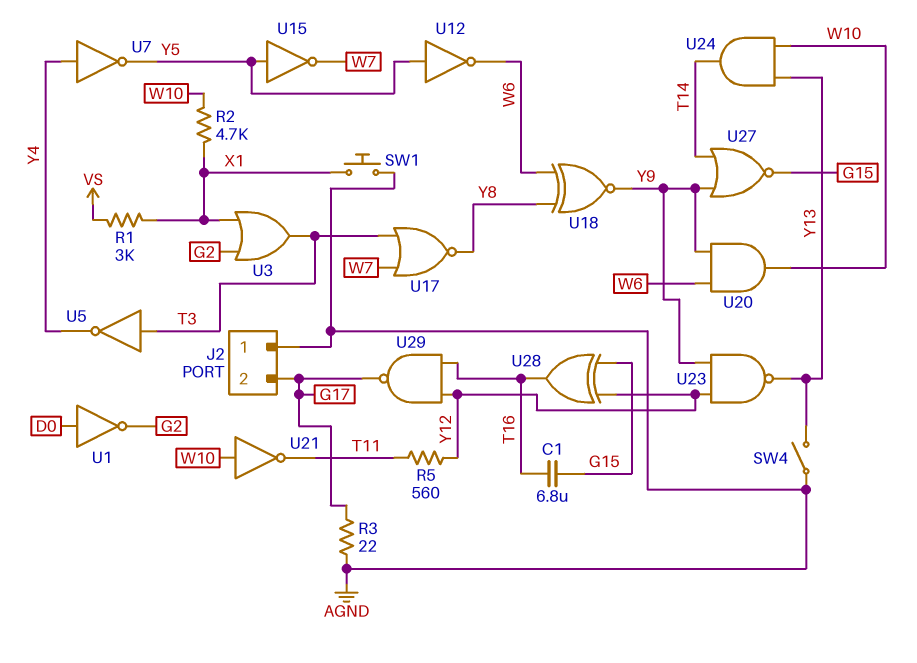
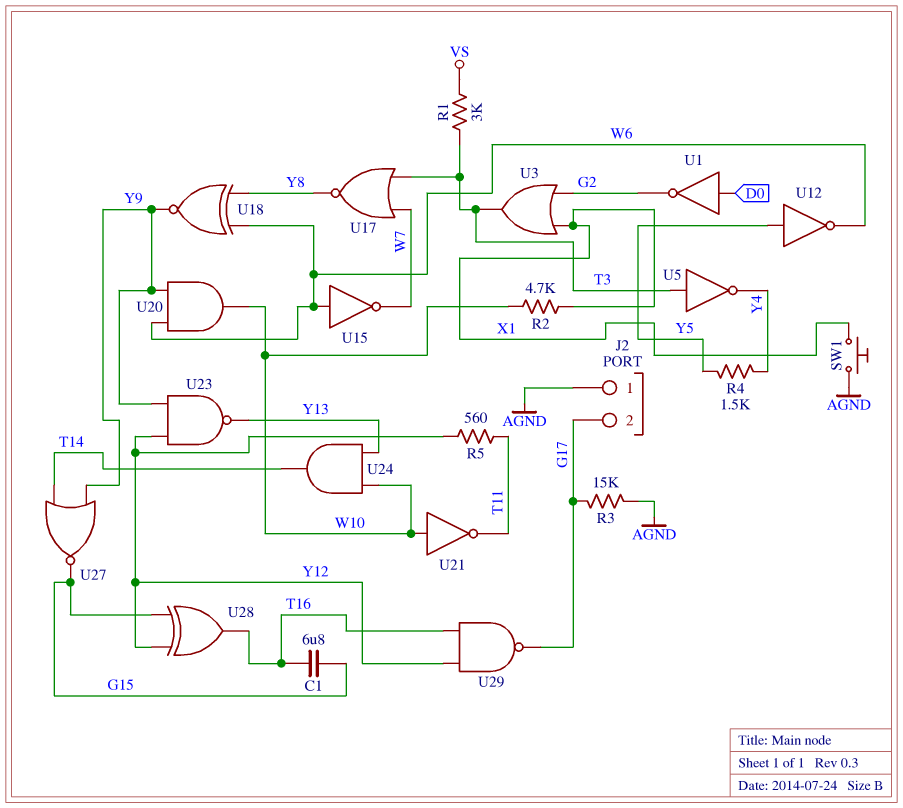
R1: 3k (VS, X1) -> 3k (T3, VS)
R3: 22 (AGND, G17) -> 15k (AGND, G17)
R4: none -> 1.5k (Y4, Y5)
SW4: switch (AGND, Y13) -> none
U7: NOT (in Y4, out Y5) -> none
U15: NOT (in Y5, out W7) -> NOT (in W6, out W7)

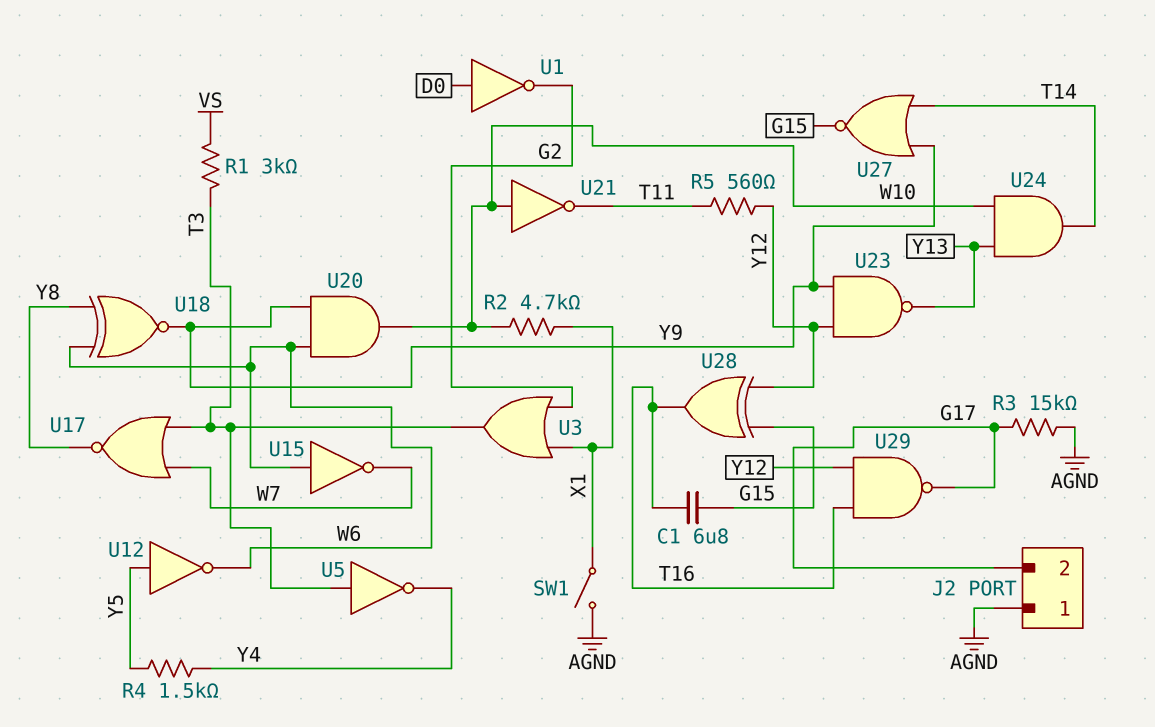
SW1: button (AGND, X1) -> switch (AGND, X1)

